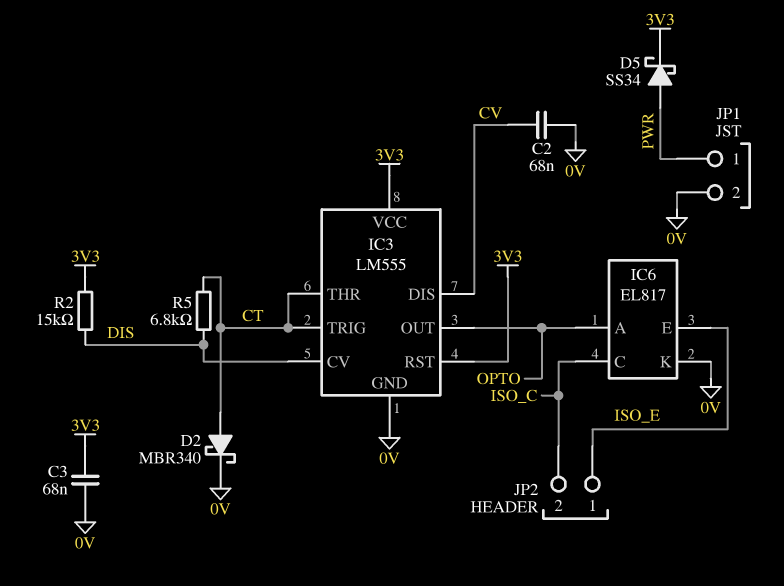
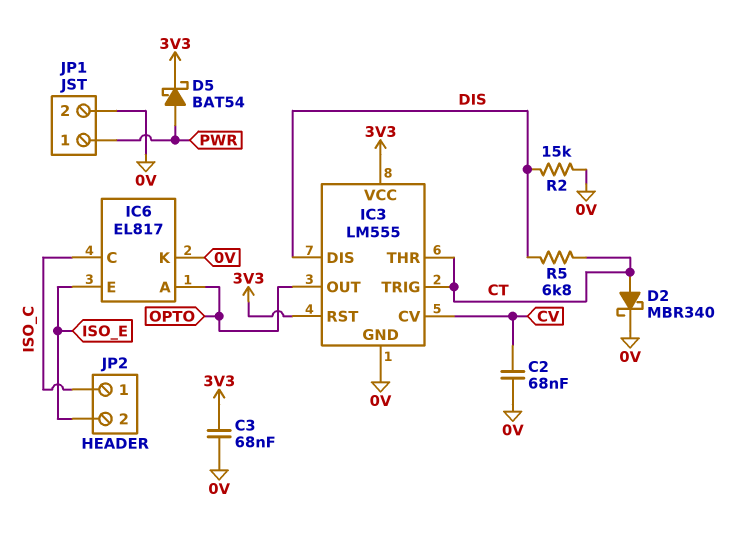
D5: schottky SS34 (A PWR, K 3V3) -> schottky BAT54 (A PWR, K 3V3)
IC3 pin CV: DIS -> CV
IC3 pin DIS: CV -> DIS
JP2 pin 1: ISO_E -> ISO_C
JP2 pin 2: ISO_C -> ISO_E
R2: 15k (3V3, DIS) -> 15k (0V, DIS)

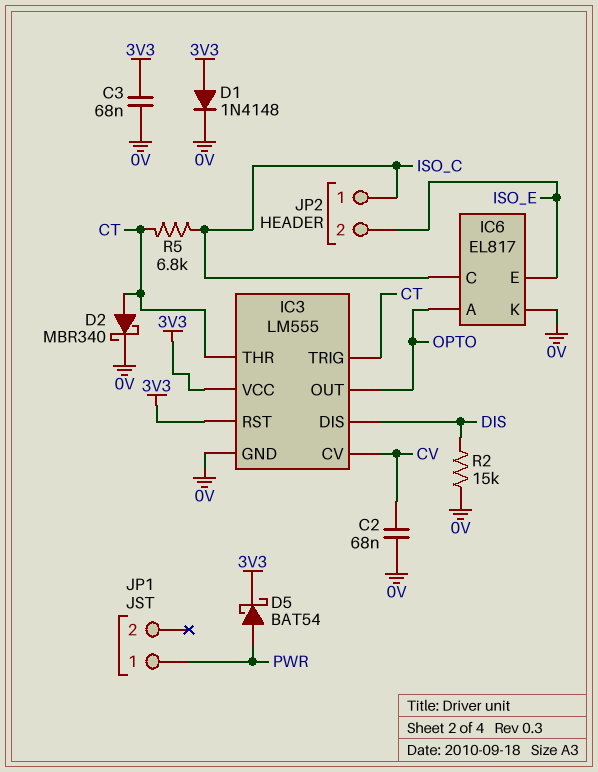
D1: none -> diode 1N4148 (A 3V3, K 0V)
JP1 pin 2: 0V -> none
R5: 6.8k (CT, DIS) -> 6.8k (CT, ISO_C)

